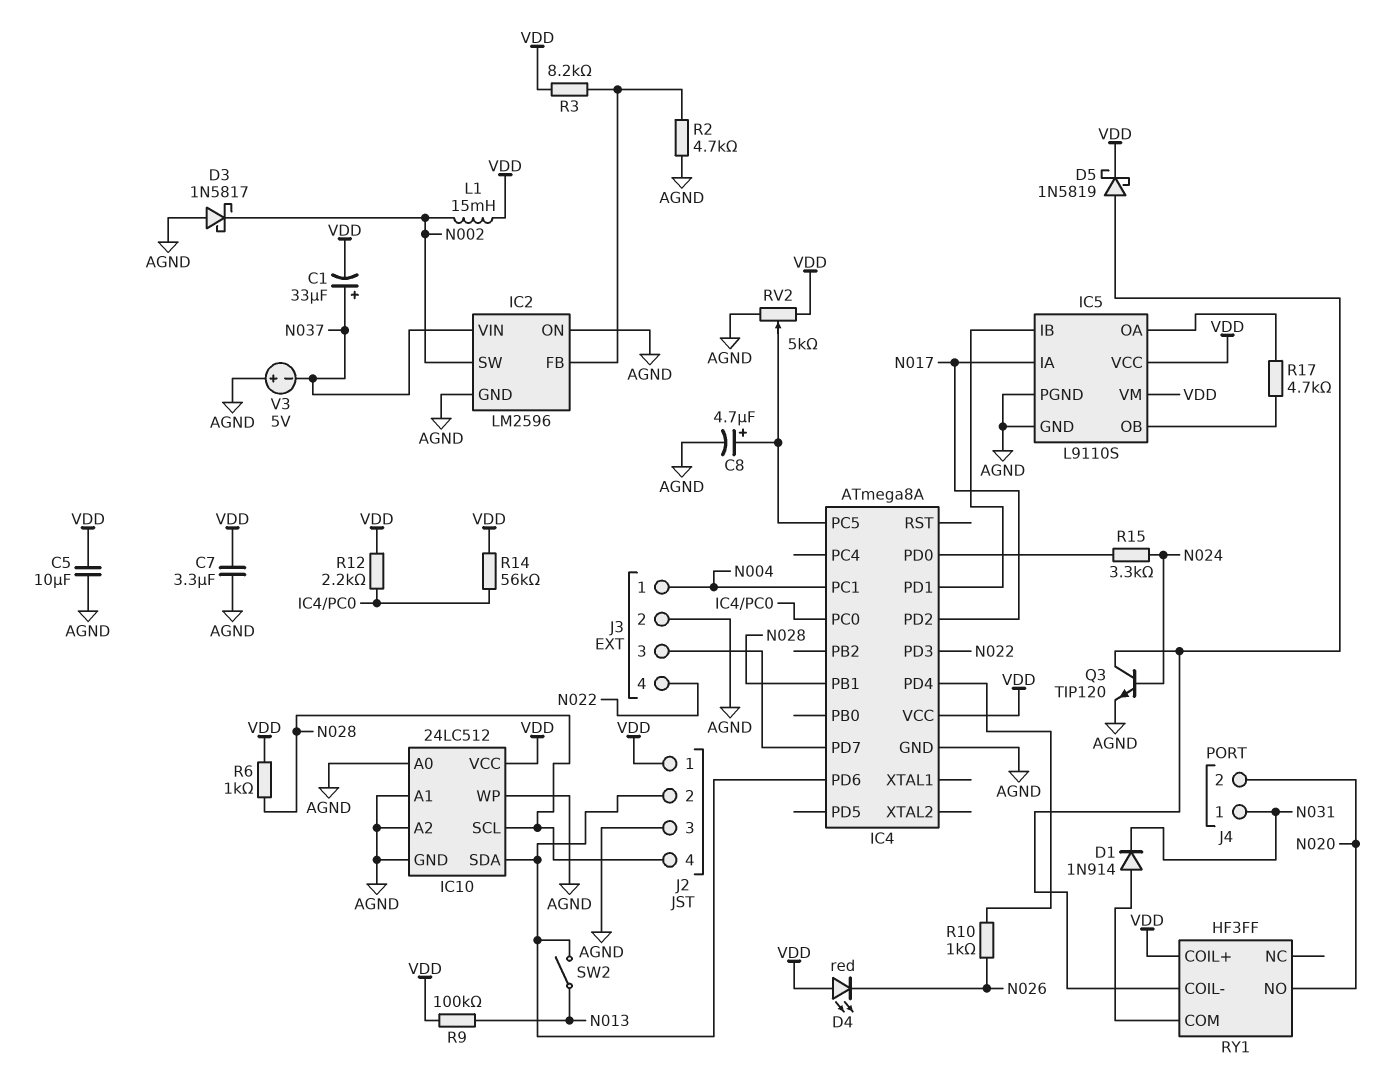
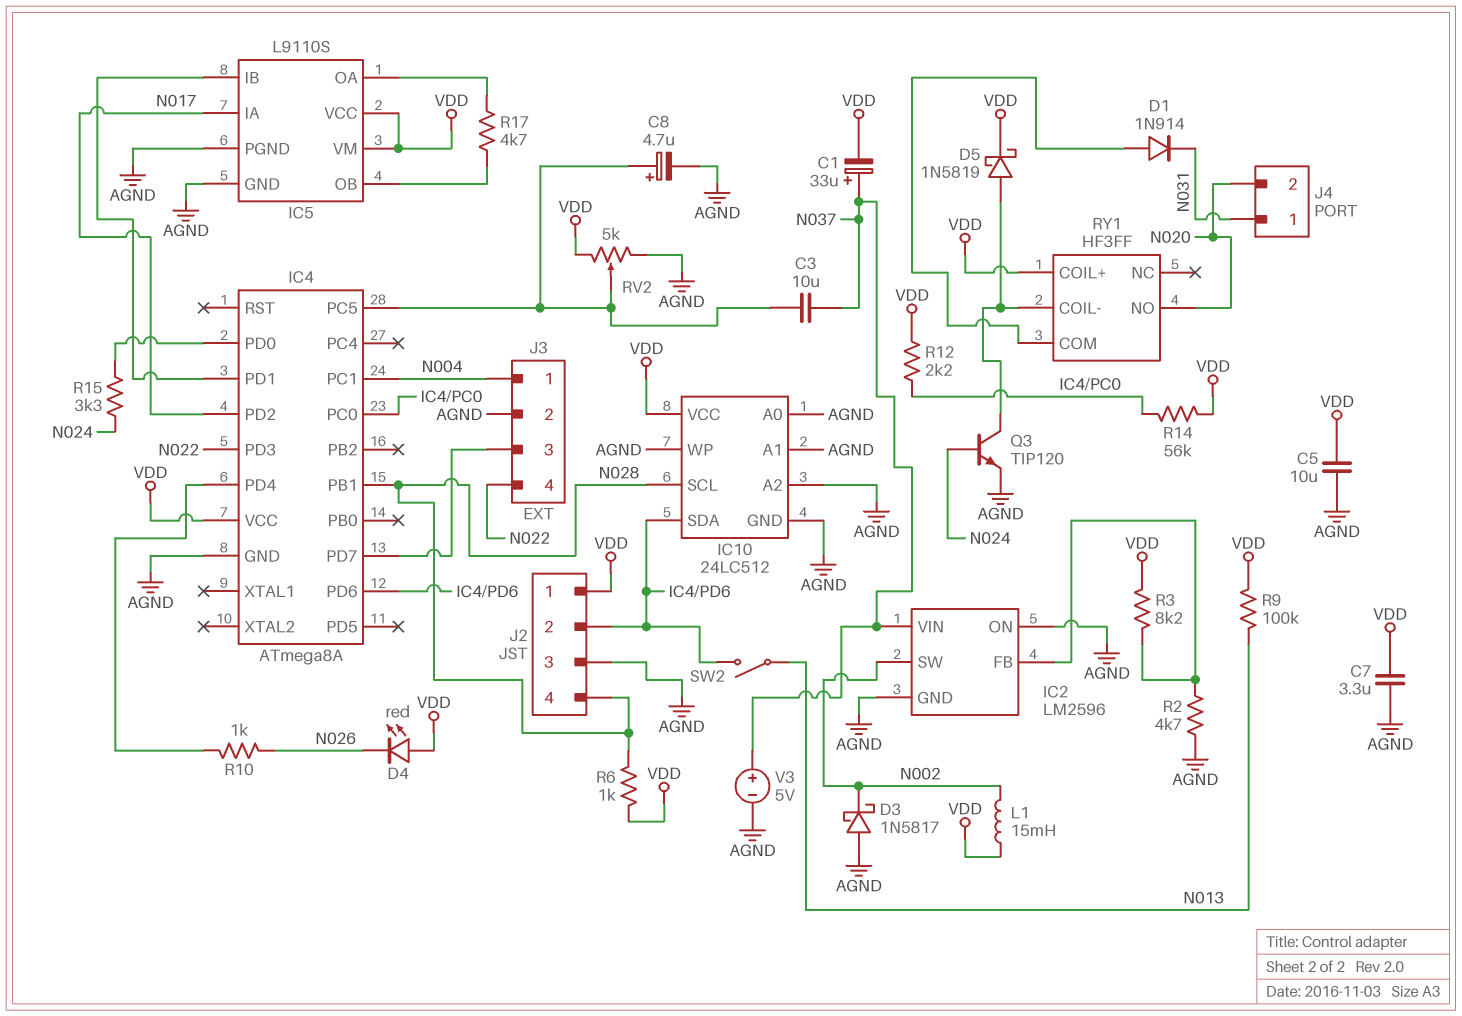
C3: none -> 10uF (IC4/PC5, N037)
V3: 5V (plus AGND, minus N037) -> 5V (plus N037, minus AGND)

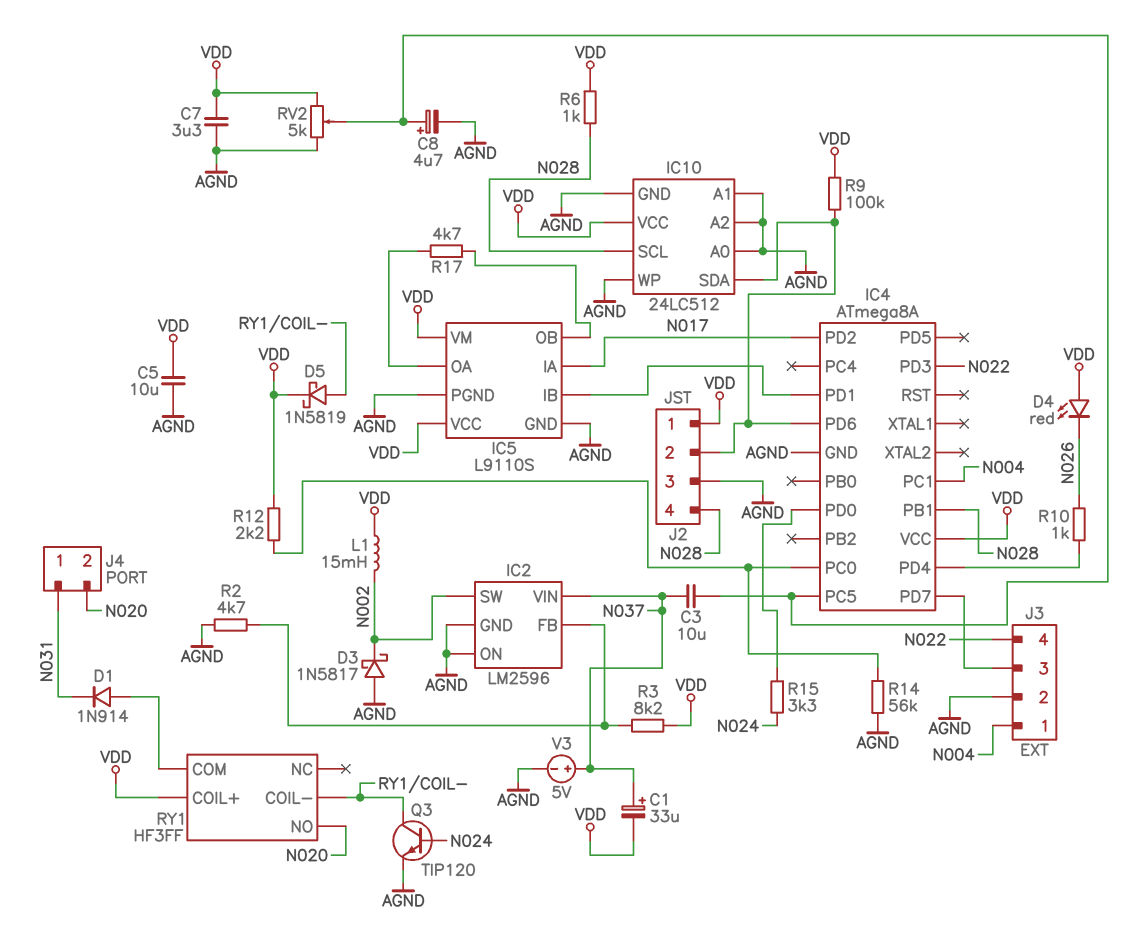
R9: 100k (N013, VDD) -> 100k (IC4/PD6, VDD)
R14: 56k (IC4/PC0, VDD) -> 56k (AGND, IC4/PC0)
SW2: switch (IC4/PD6, N013) -> none

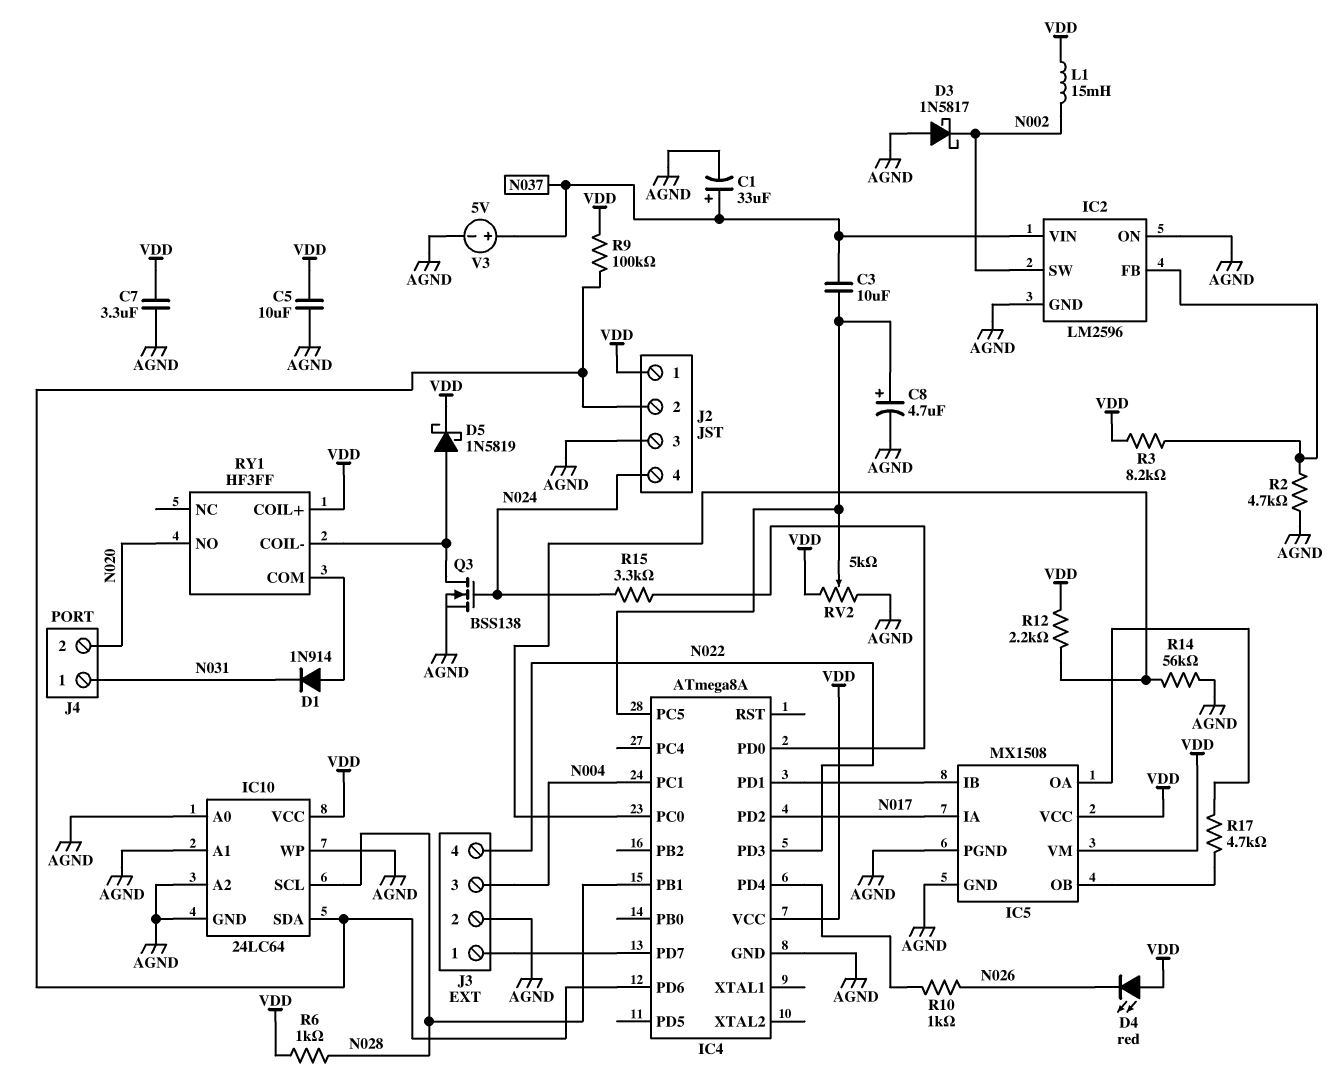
C1: 33uF (plus N037, minus VDD) -> 33uF (plus N037, minus AGND)
IC5: L9110S -> MX1508
IC10: 24LC512 -> 24LC64
J2 pin 4: N028 -> N024
J3 pin 1: N004 -> IC4/PD7
J3 pin 3: IC4/PD7 -> N004
Q3: NPN TIP120 (B N024, C RY1/COIL-, E AGND) -> NMOS BSS138 (G N024, D RY1/COIL-, S AGND)

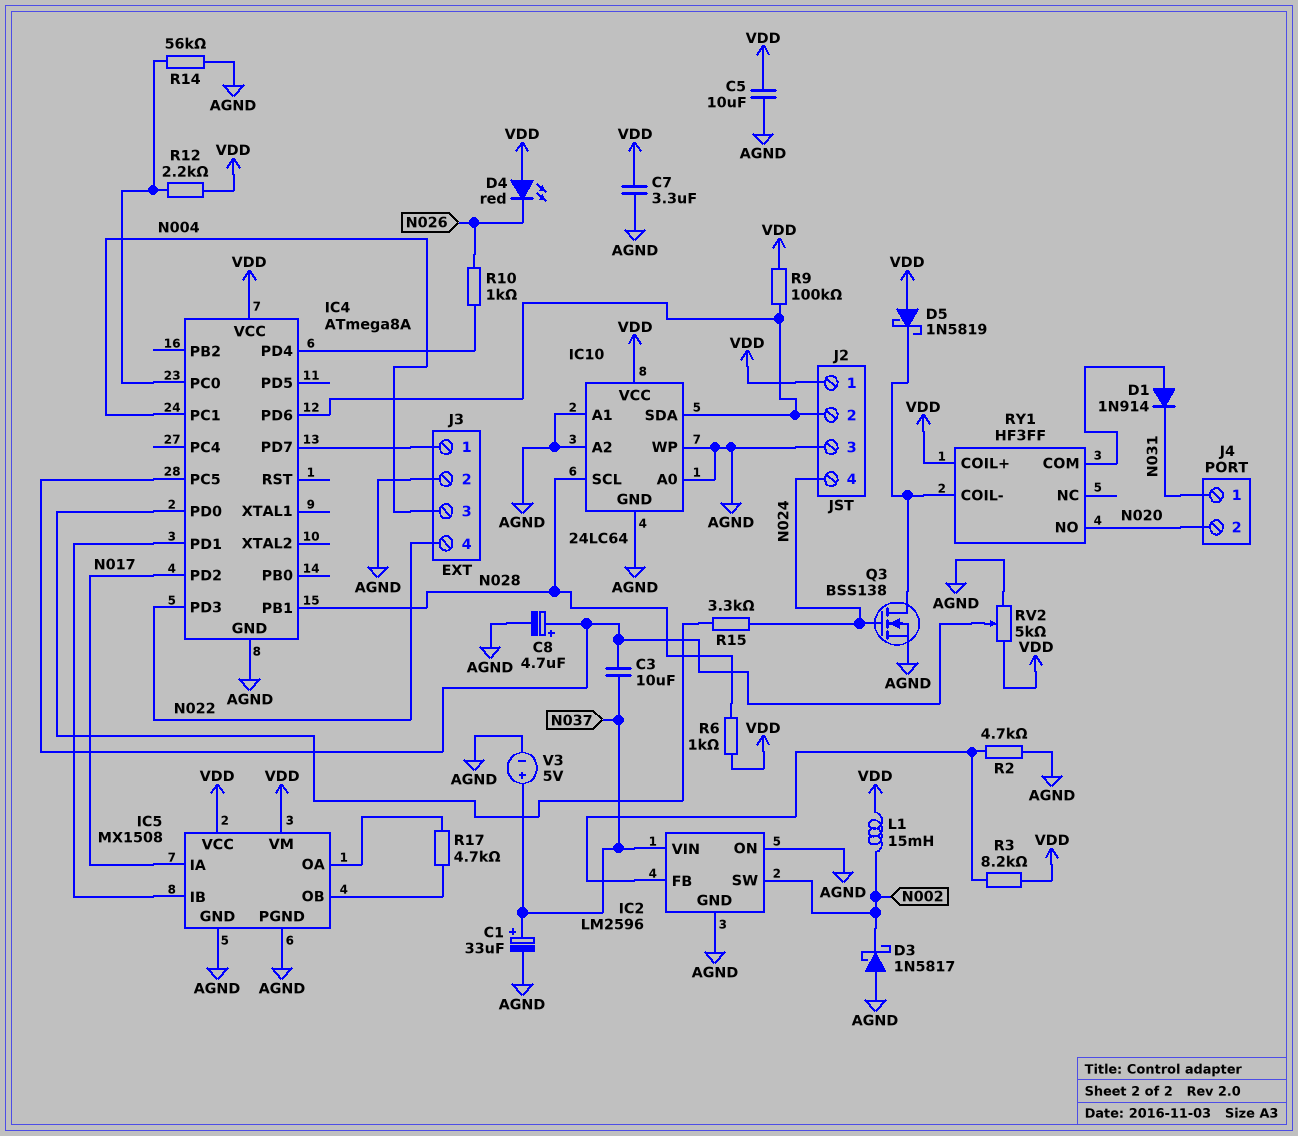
D5: schottky 1N5819 (A RY1/COIL-, K VDD) -> schottky 1N5819 (A VDD, K RY1/COIL-)

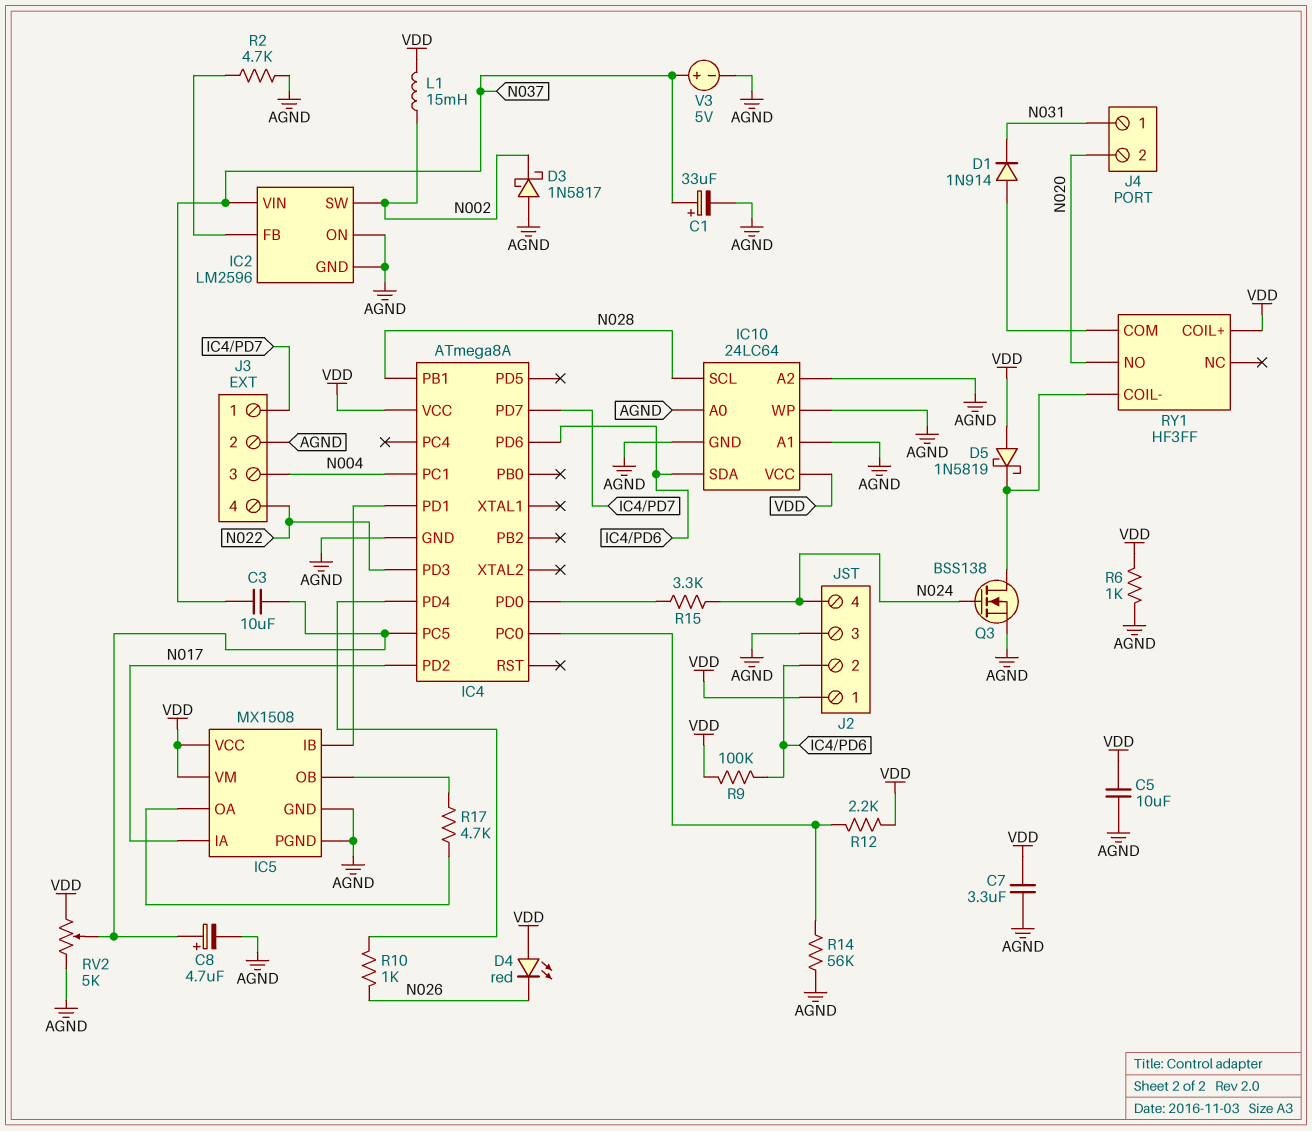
R3: 8.2k (IC2/FB, VDD) -> none
R6: 1k (N028, VDD) -> 1k (AGND, VDD)

